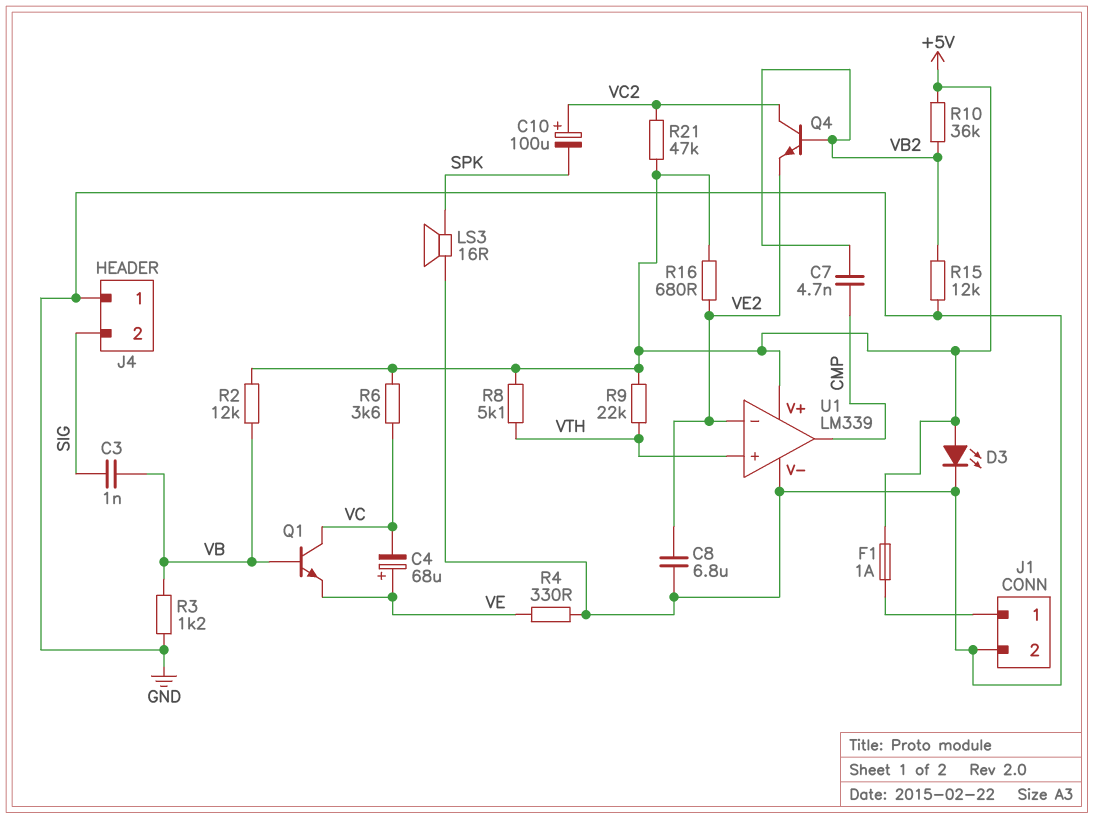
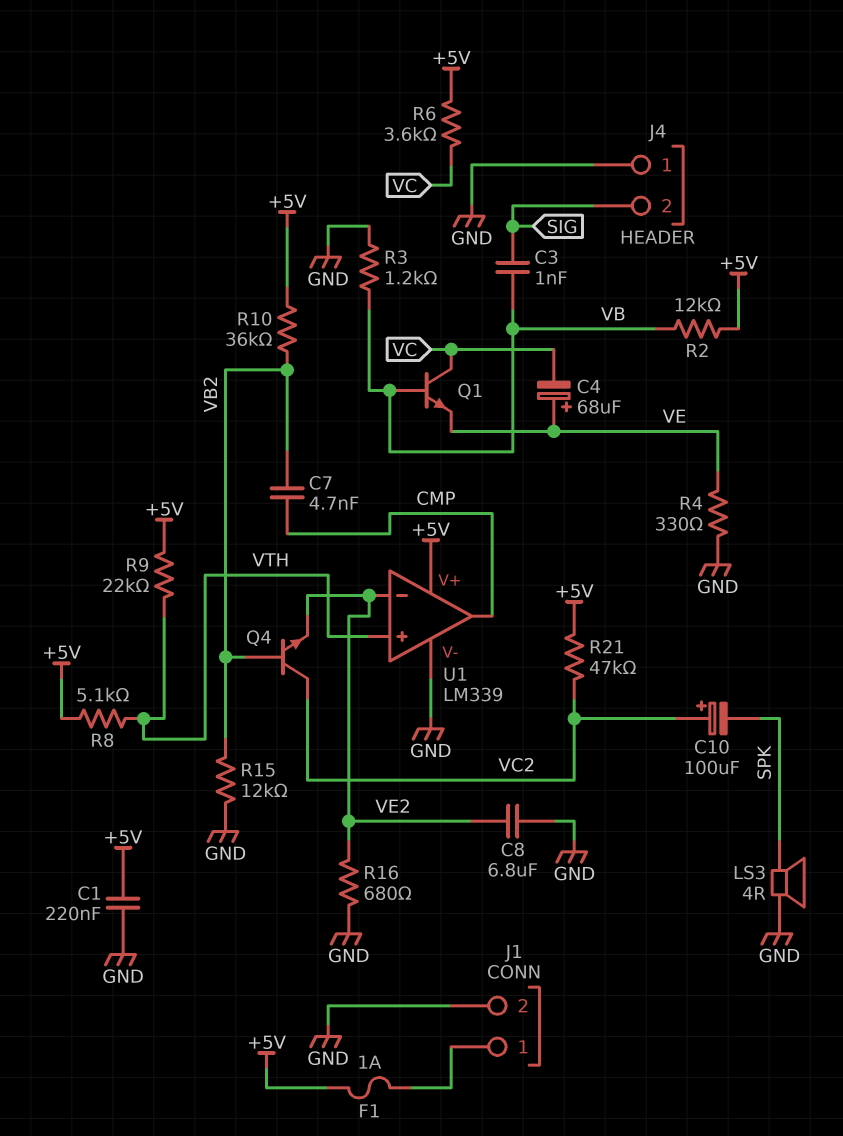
C1: none -> 220nF (+5V, GND)
D3: LED (A +5V, K GND) -> none
LS3: speaker 16R (GND, SPK) -> speaker 4R (GND, SPK)
R16: 680 (+5V, VE2) -> 680 (GND, VE2)

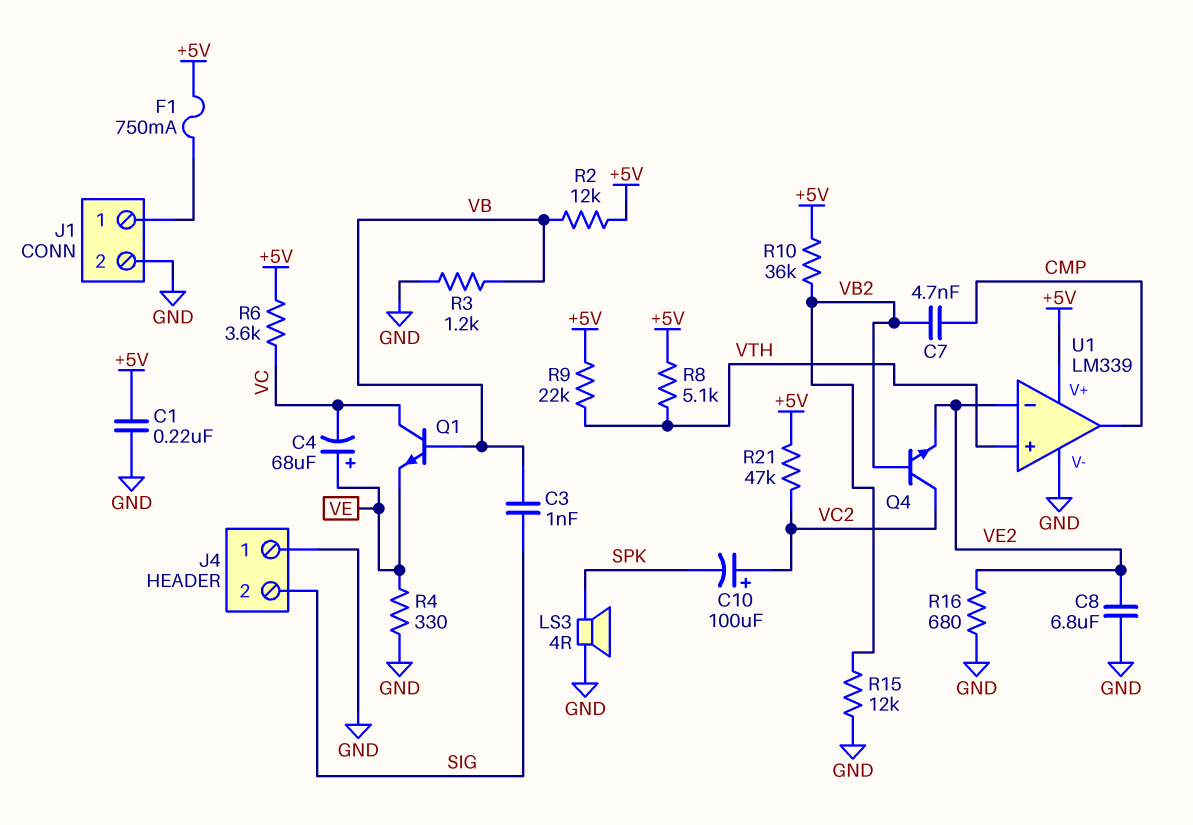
F1: 1A (+5V, J1/1) -> 750mA (+5V, J1/1)

